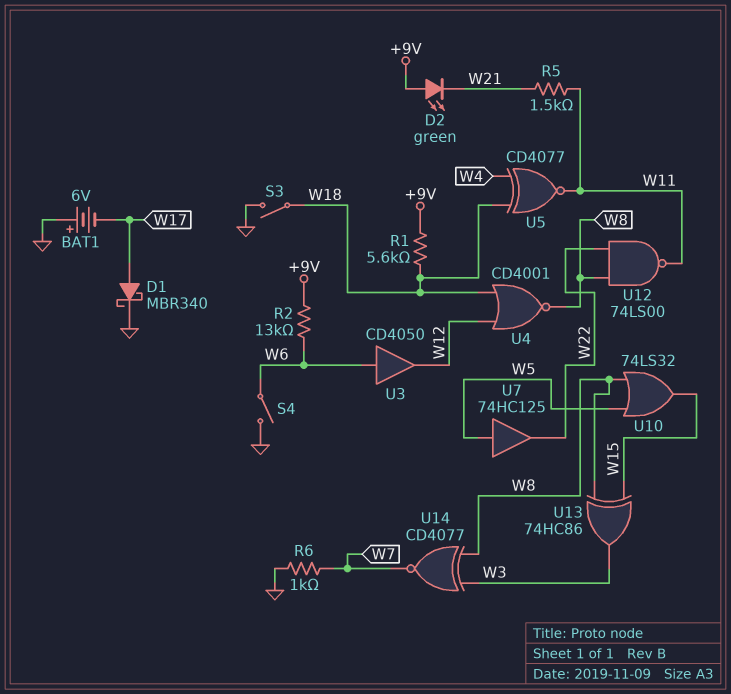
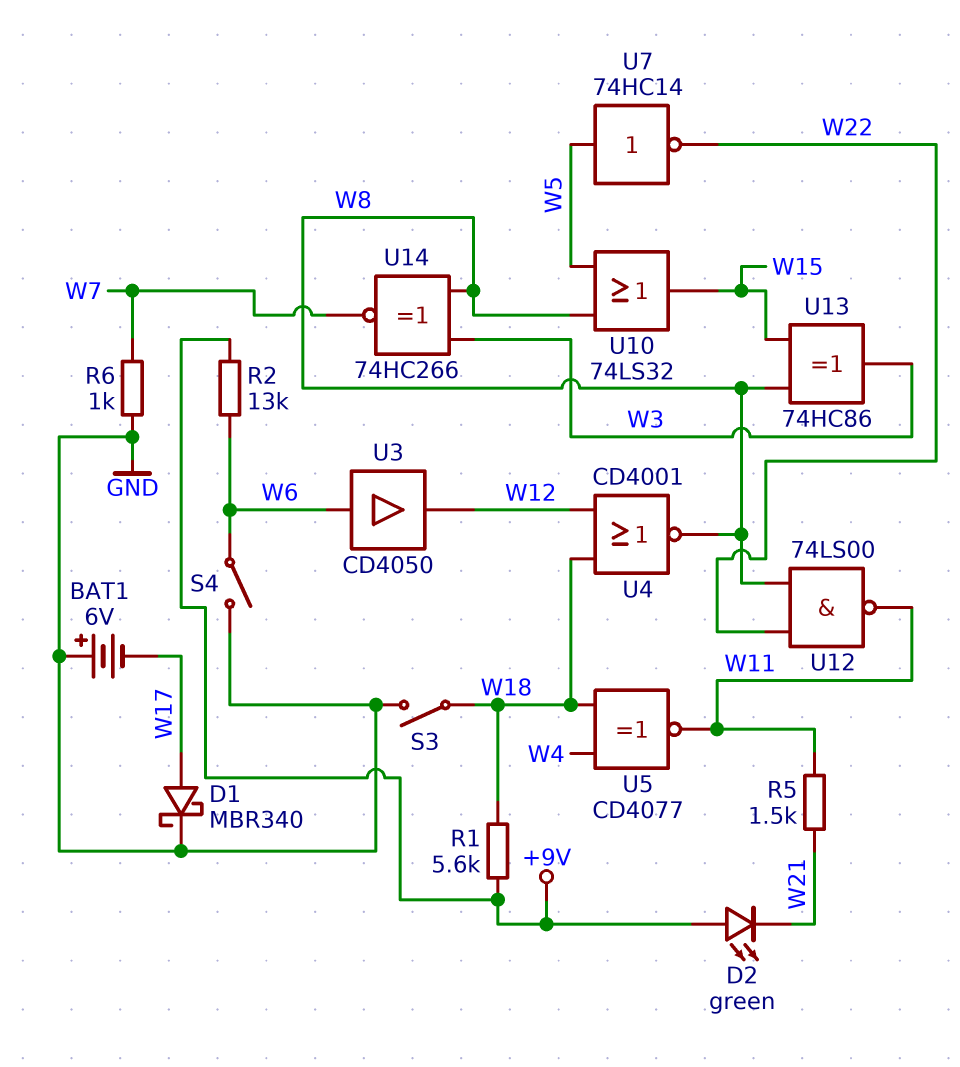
U7: buffer 74HC125 (in W5, out W22) -> NOT 74HC14 (in W5, out W22)
U14: XNOR CD4077 (in W3, in W8, out W7) -> XNOR 74HC266 (in W3, in W8, out W7)

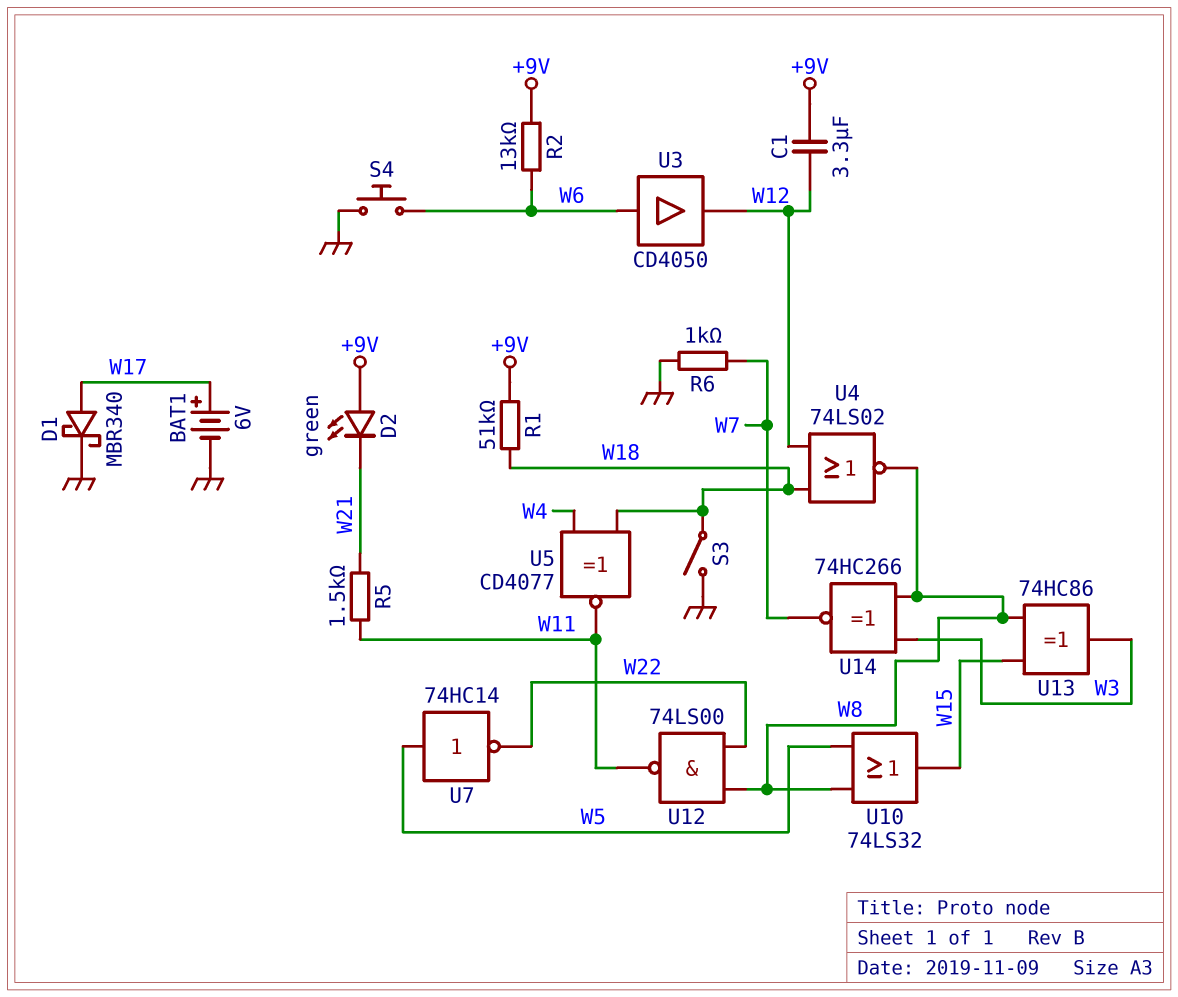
BAT1: 6V (plus GND, minus W17) -> 6V (plus W17, minus GND)
C1: none -> 3.3uF (+9V, W12)
R1: 5.6k (+9V, W18) -> 51k (+9V, W18)
S4: switch (GND, W6) -> button (GND, W6)
U4: NOR CD4001 (in W12, in W18, out W8) -> NOR 74LS02 (in W12, in W18, out W8)

